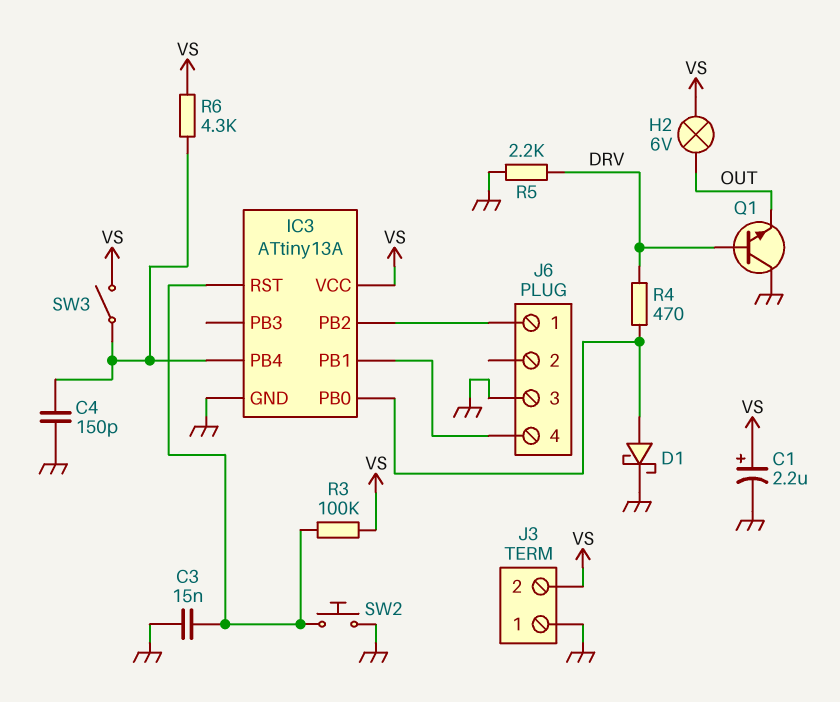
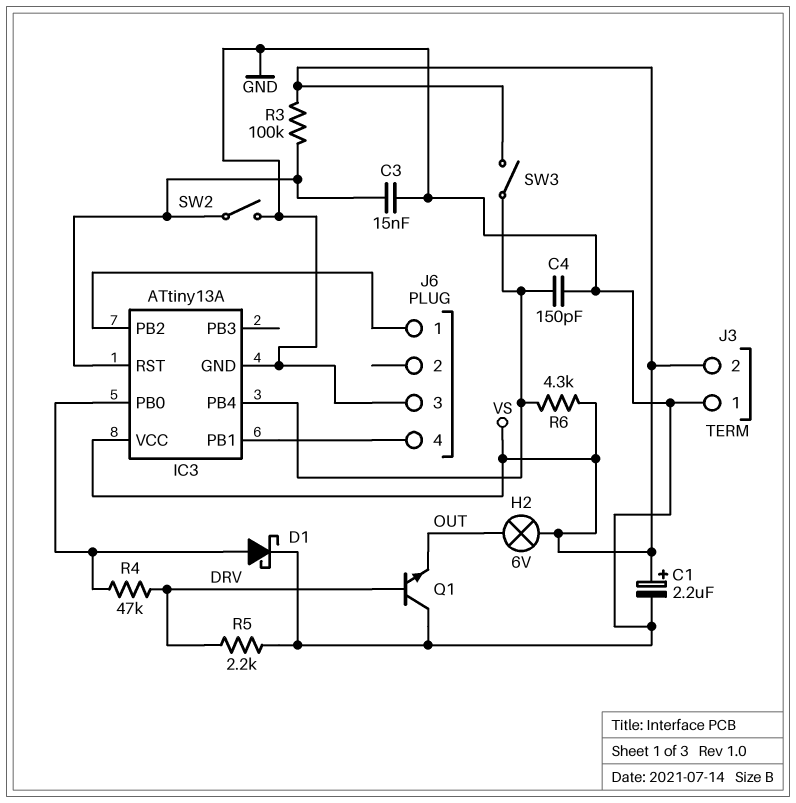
R4: 470 (DRV, IC3/PB0) -> 47k (DRV, IC3/PB0)
SW2: button (GND, IC3/RST) -> switch (GND, IC3/RST)

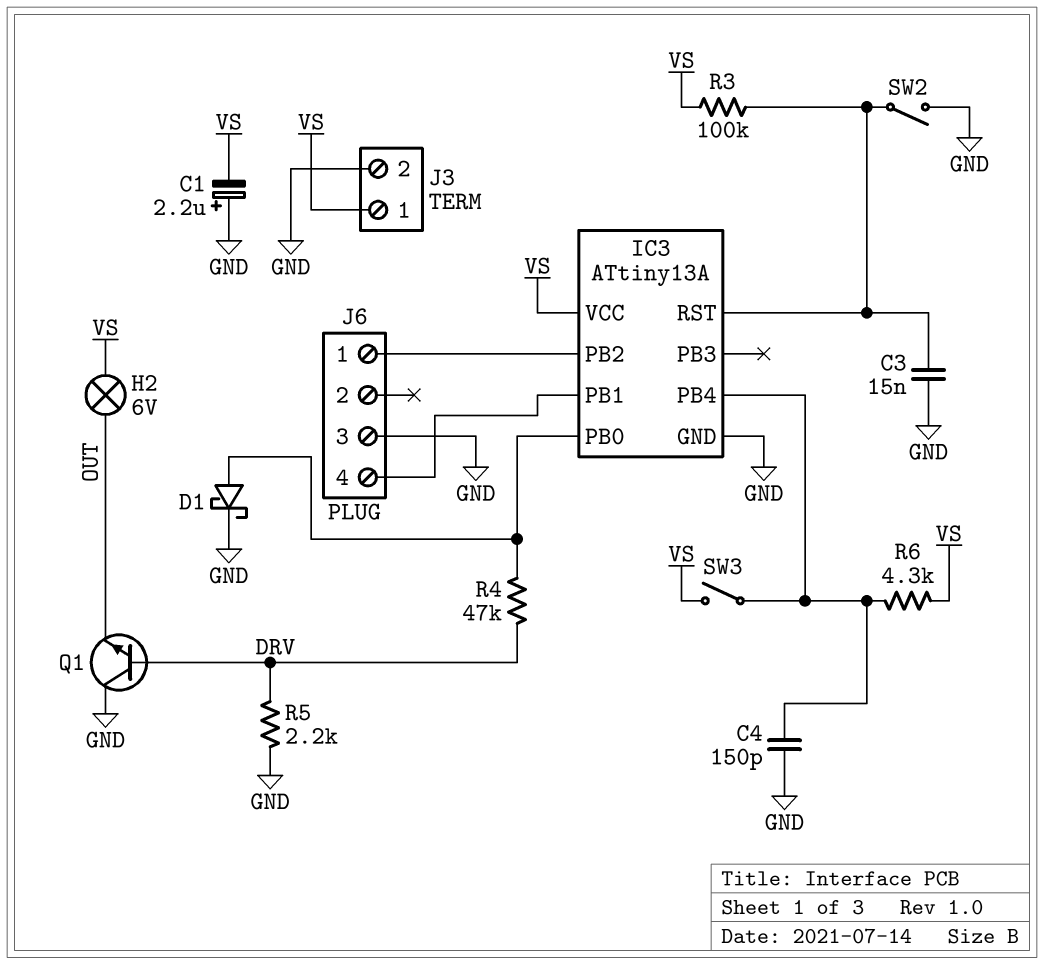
C1: 2.2uF (plus VS, minus GND) -> 2.2uF (plus GND, minus VS)
J3 pin 1: GND -> VS
J3 pin 2: VS -> GND

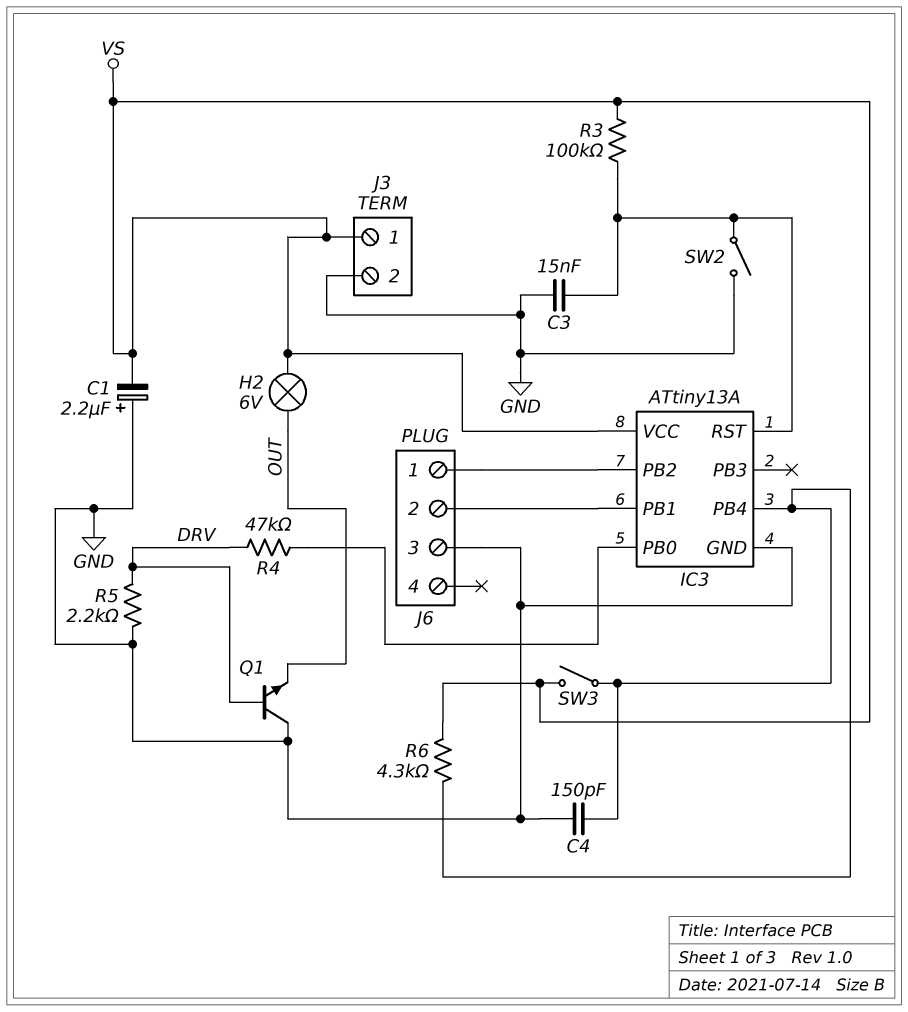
D1: schottky (A IC3/PB0, K GND) -> none
J6 pin 2: none -> IC3/PB1
J6 pin 4: IC3/PB1 -> none

